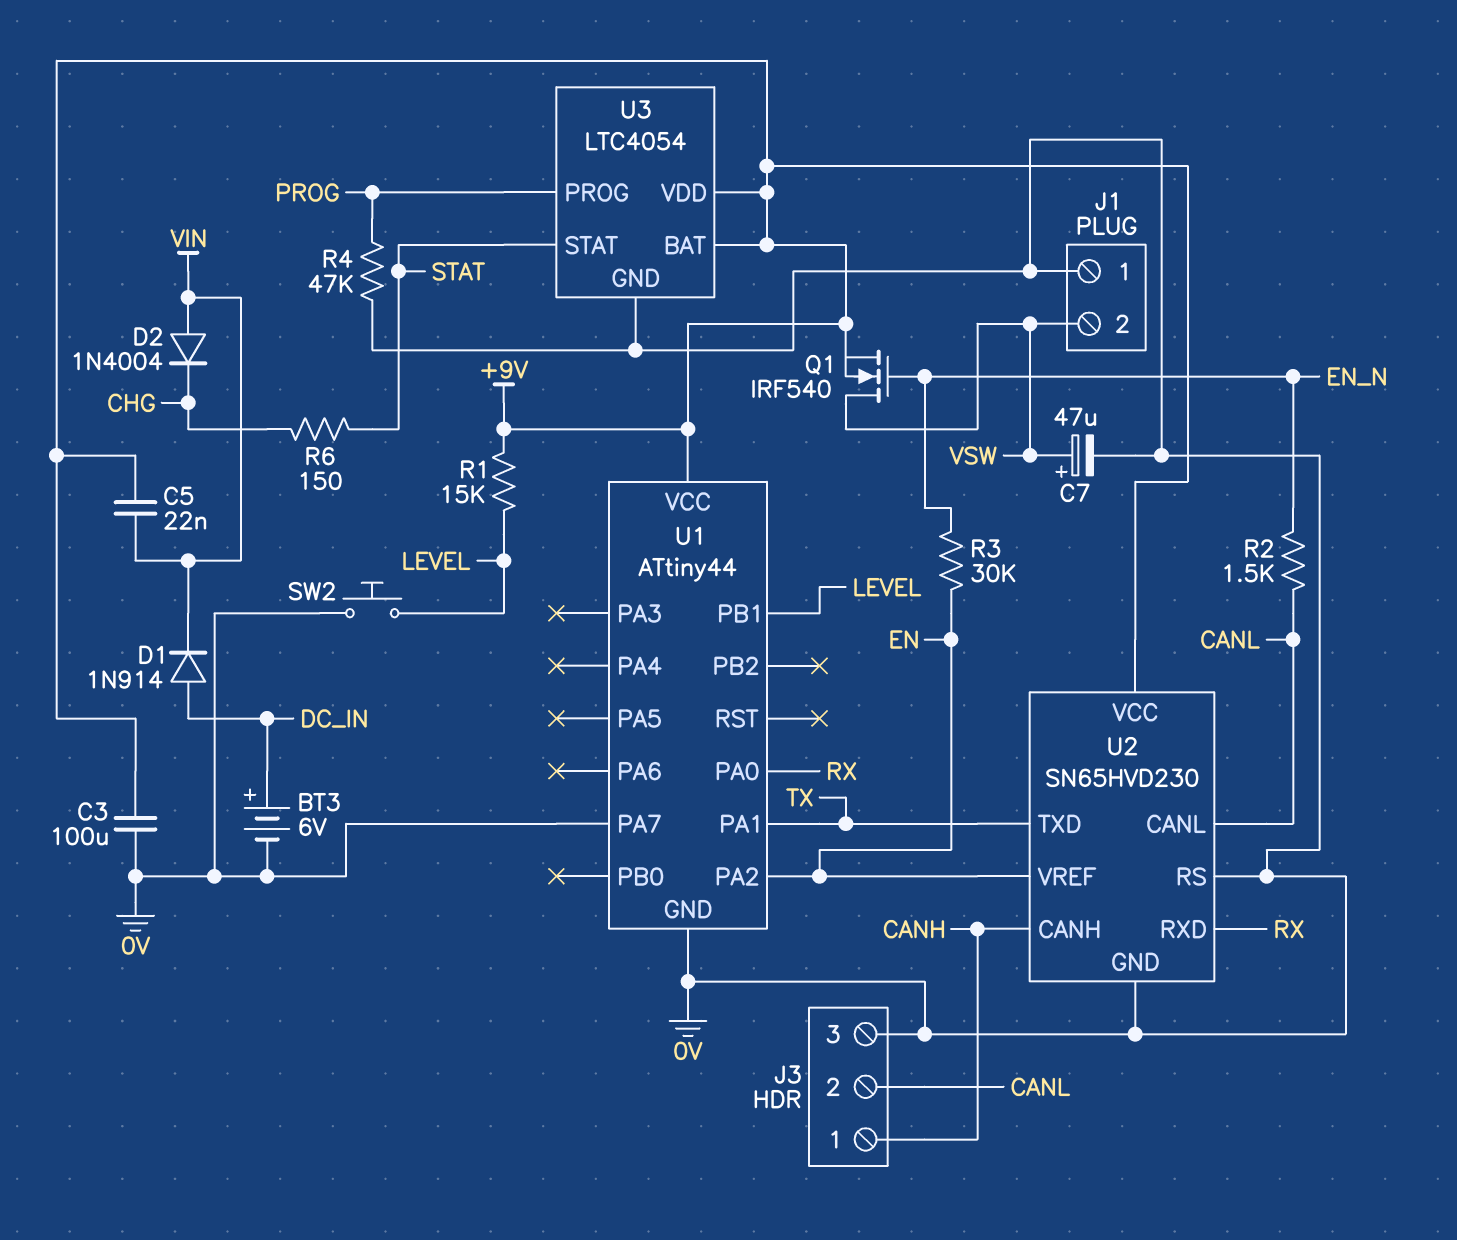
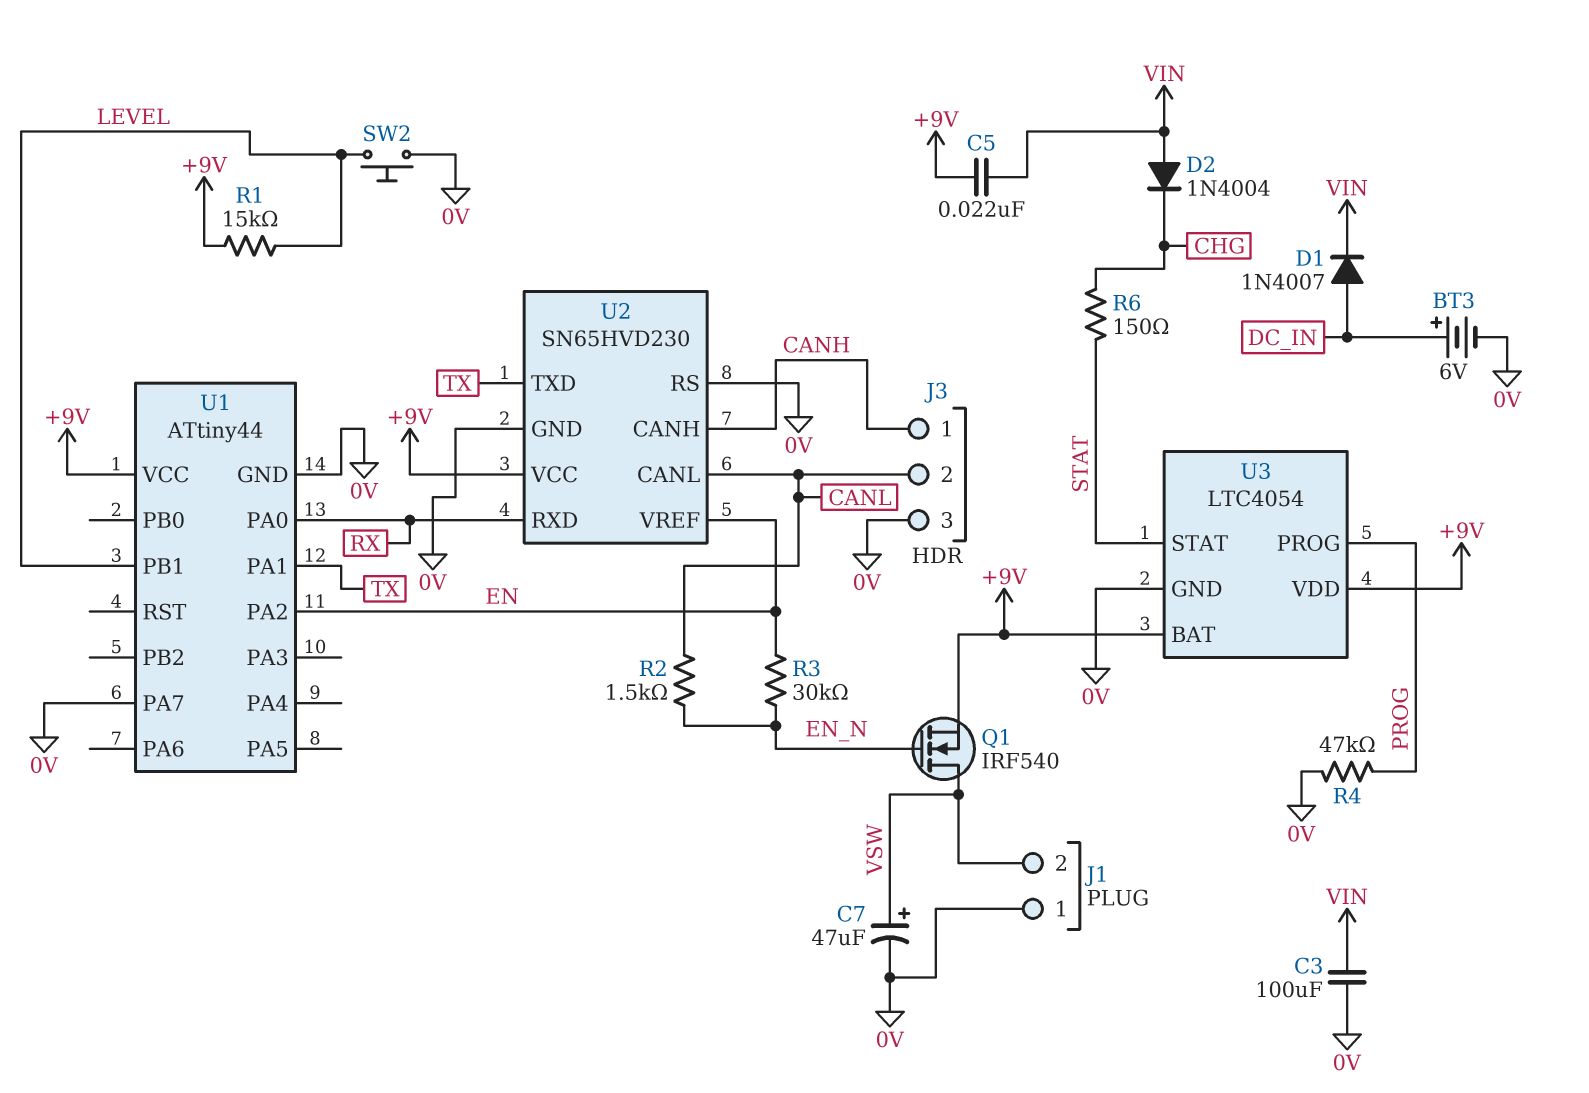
C3: 100uF (+9V, 0V) -> 100uF (0V, VIN)
D1: diode 1N914 (A DC_IN, K VIN) -> diode 1N4007 (A DC_IN, K VIN)

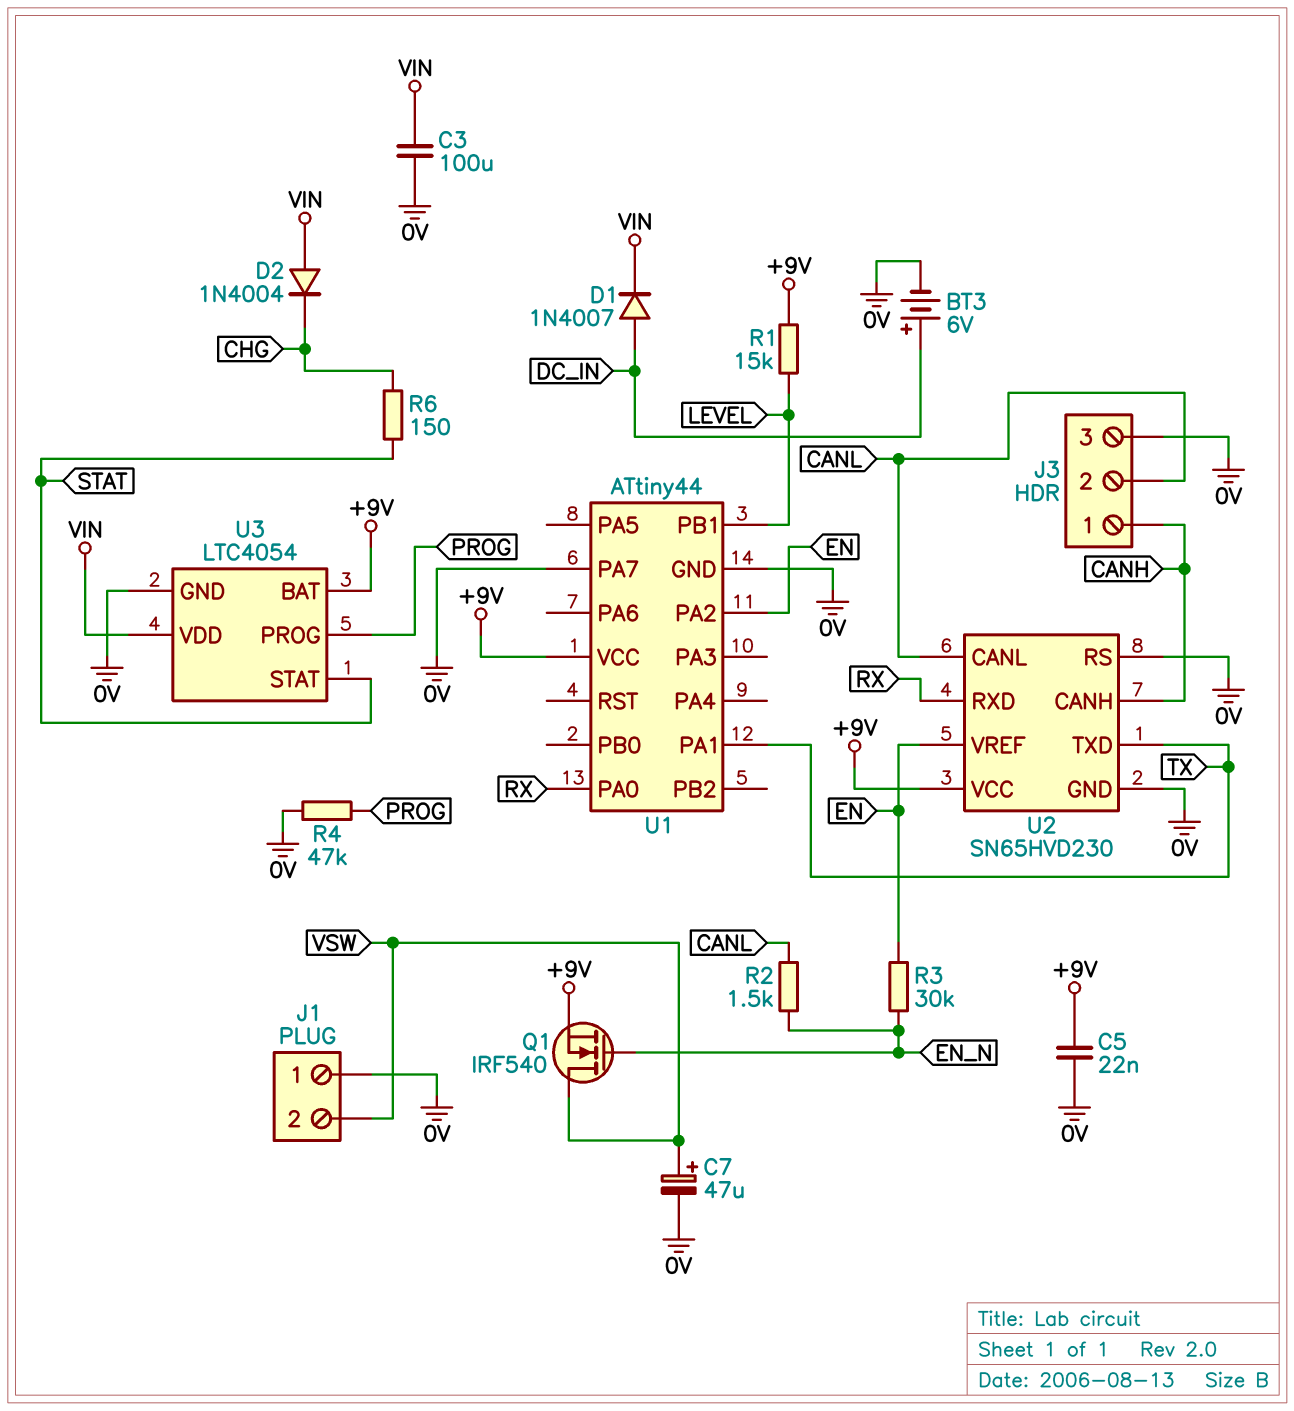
C5: 22nF (+9V, VIN) -> 22nF (+9V, 0V)
SW2: button (0V, LEVEL) -> none
U3 pin VDD: +9V -> VIN

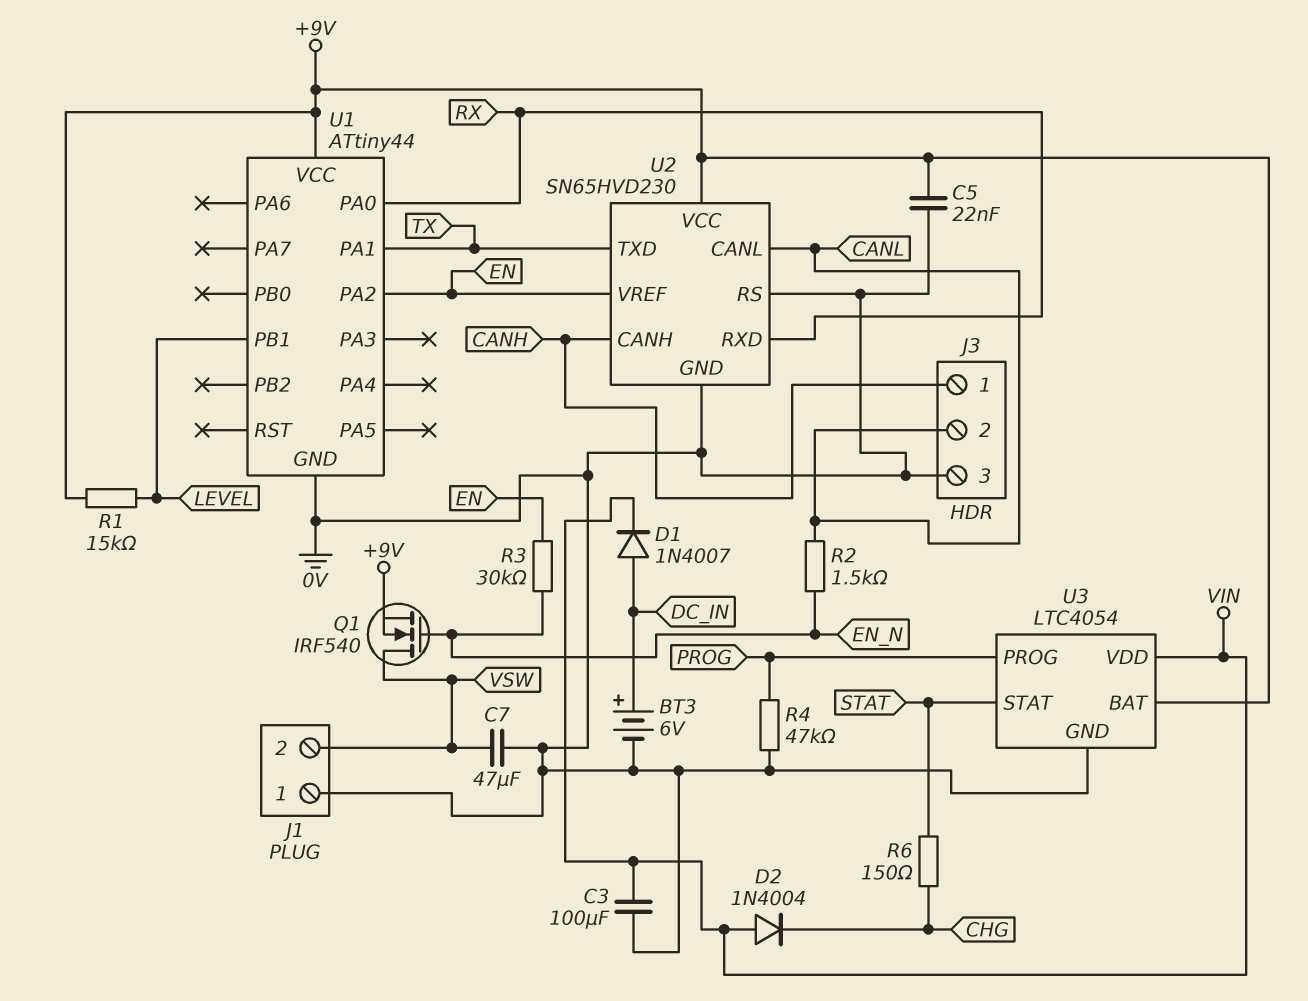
C7: 47uF (plus VSW, minus 0V) -> 47uF (0V, VSW)
U1 pin PA7: 0V -> none

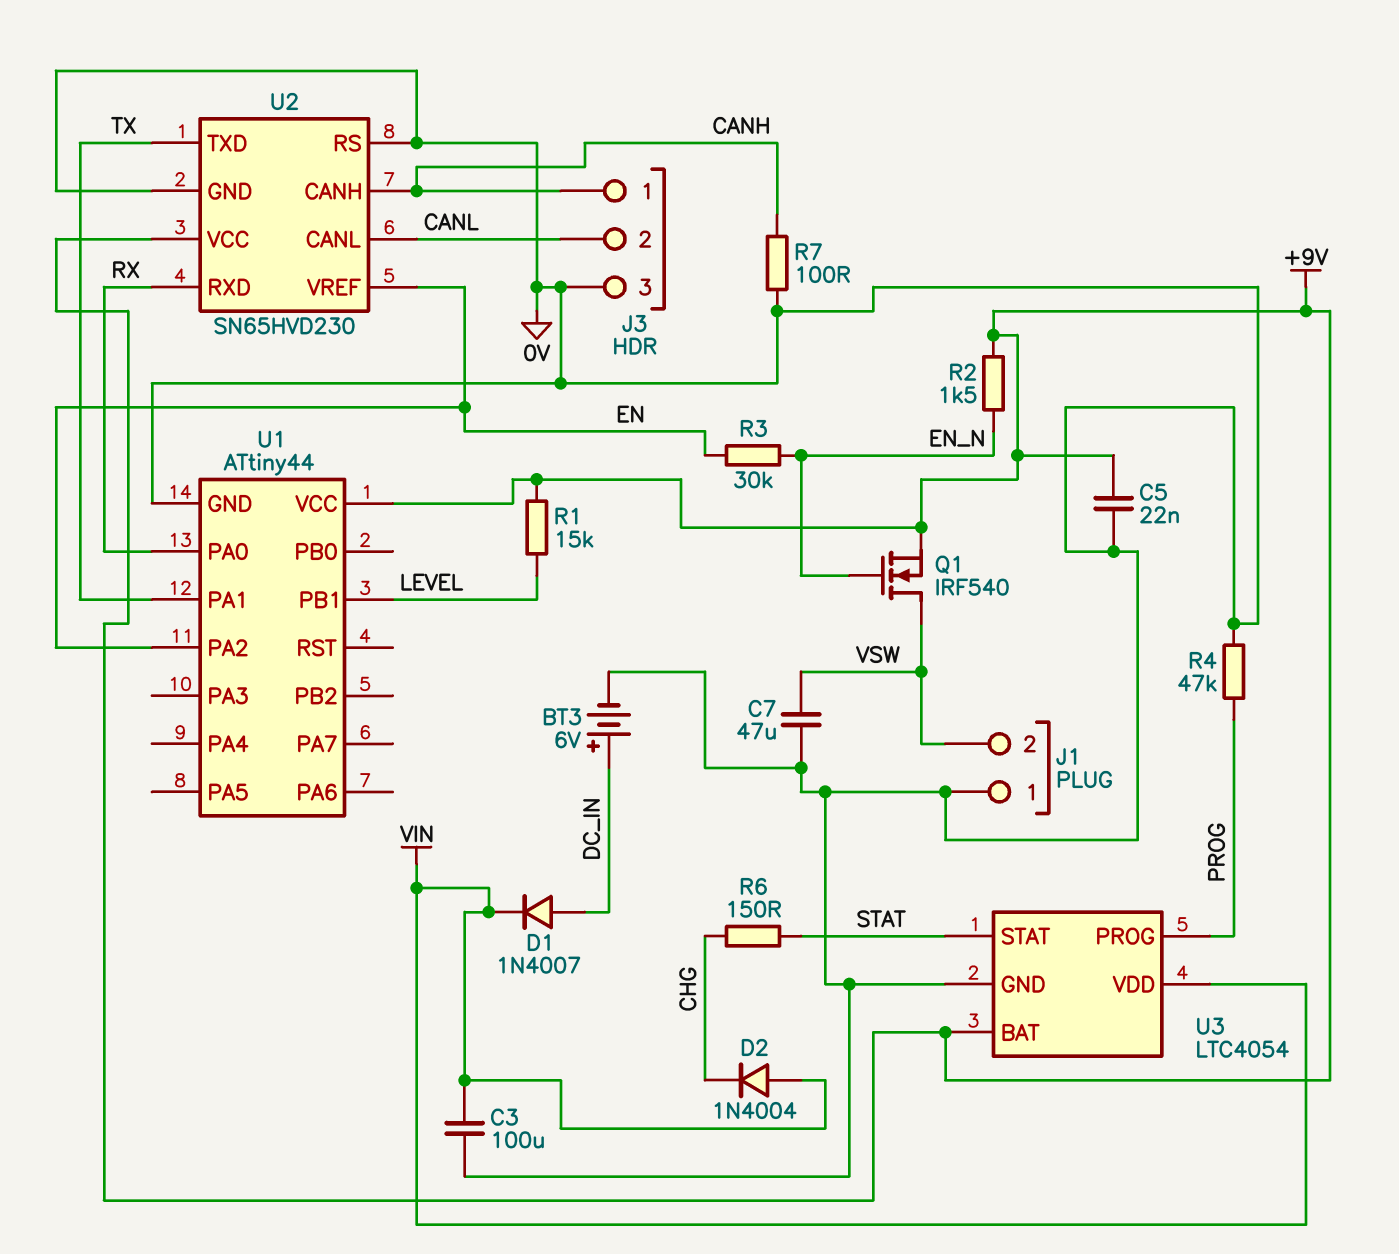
R2: 1.5k (CANL, EN_N) -> 1.5k (+9V, EN_N)
R7: none -> 100 (0V, CANH)

